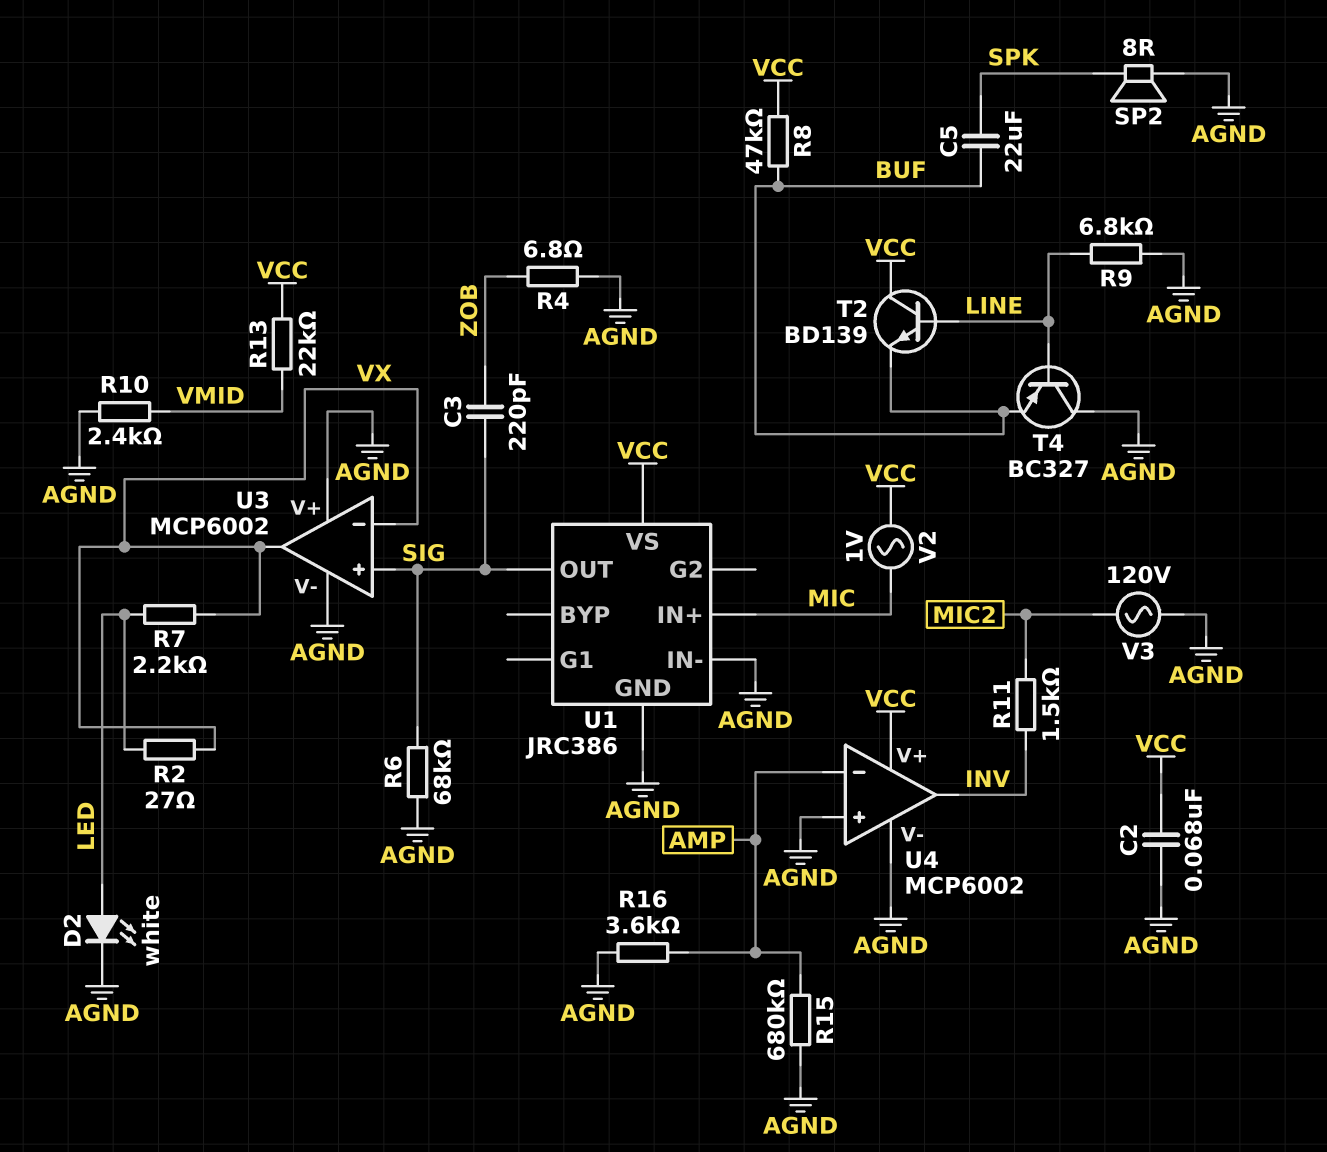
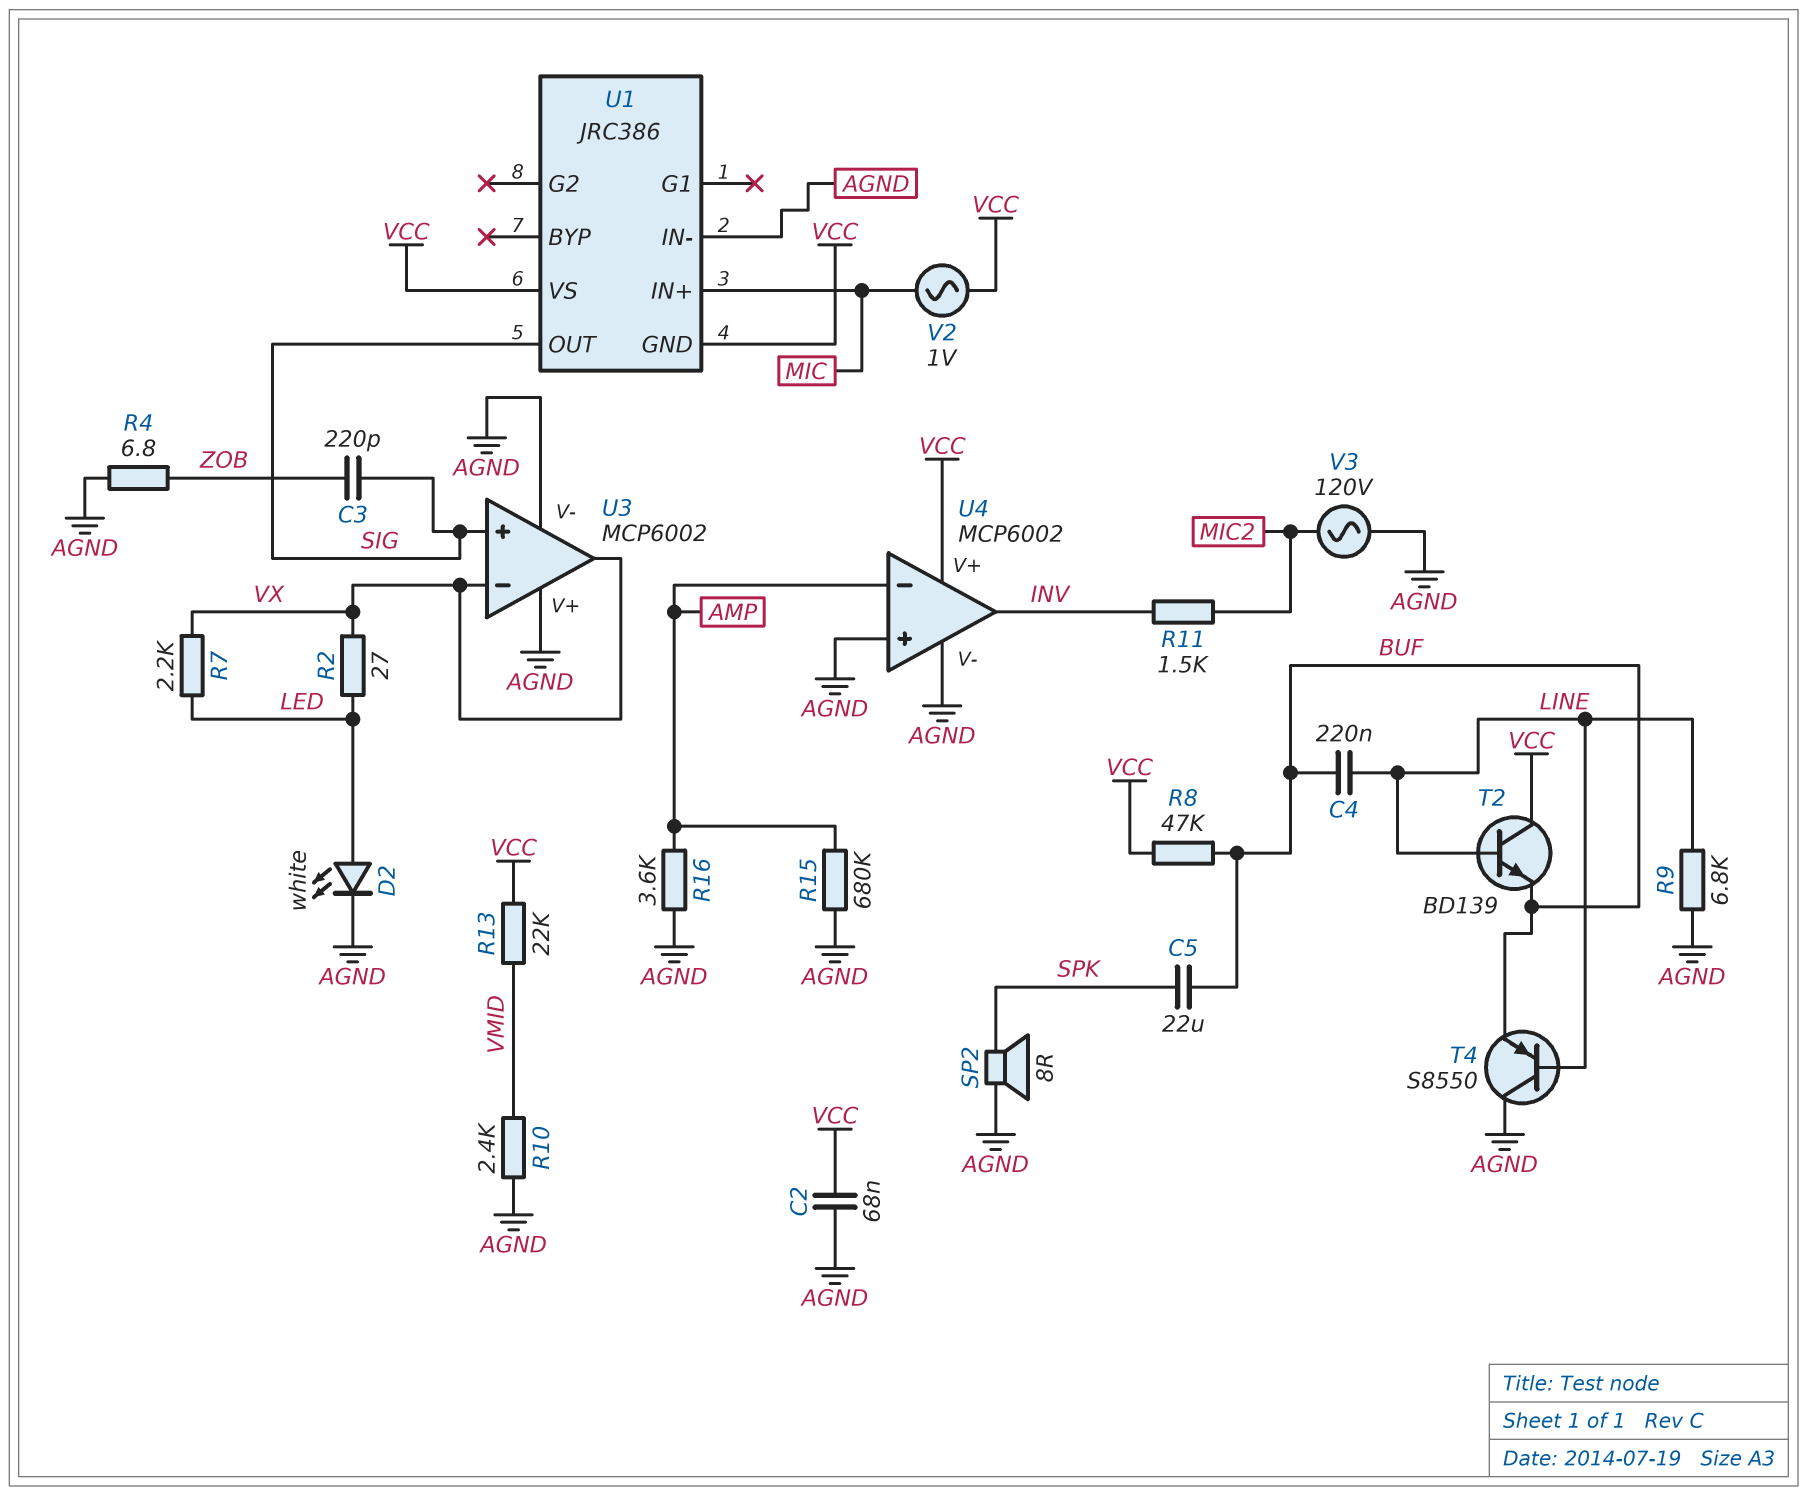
C4: none -> 220nF (BUF, LINE)
R6: 68k (AGND, SIG) -> none
T4: PNP BC327 (B LINE, C AGND, E BUF) -> PNP S8550 (B LINE, C AGND, E BUF)
U1 pin GND: AGND -> VCC

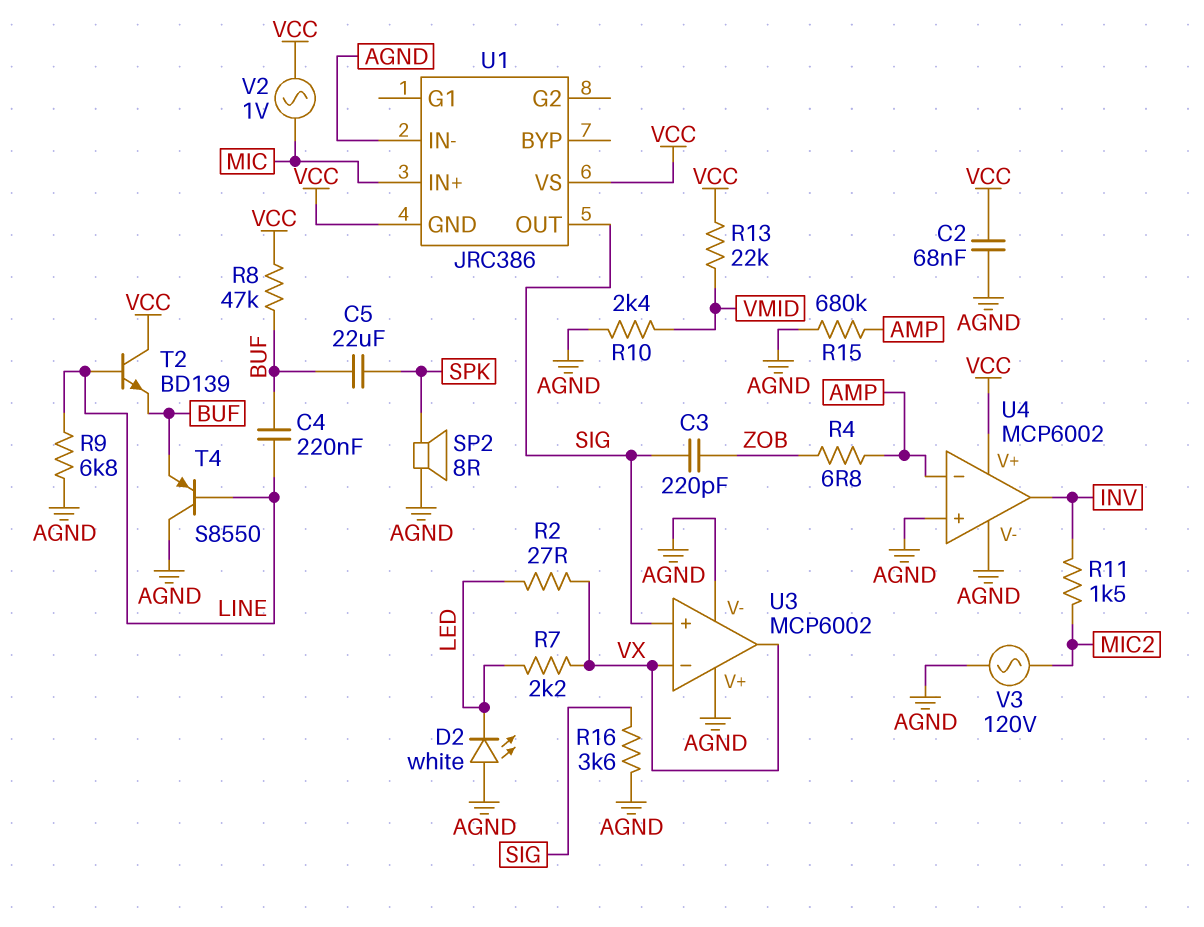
D2: LED white (A LED, K AGND) -> LED white (A AGND, K LED)
R4: 6.8 (AGND, ZOB) -> 6.8 (AMP, ZOB)
R16: 3.6k (AGND, AMP) -> 3.6k (AGND, SIG)

